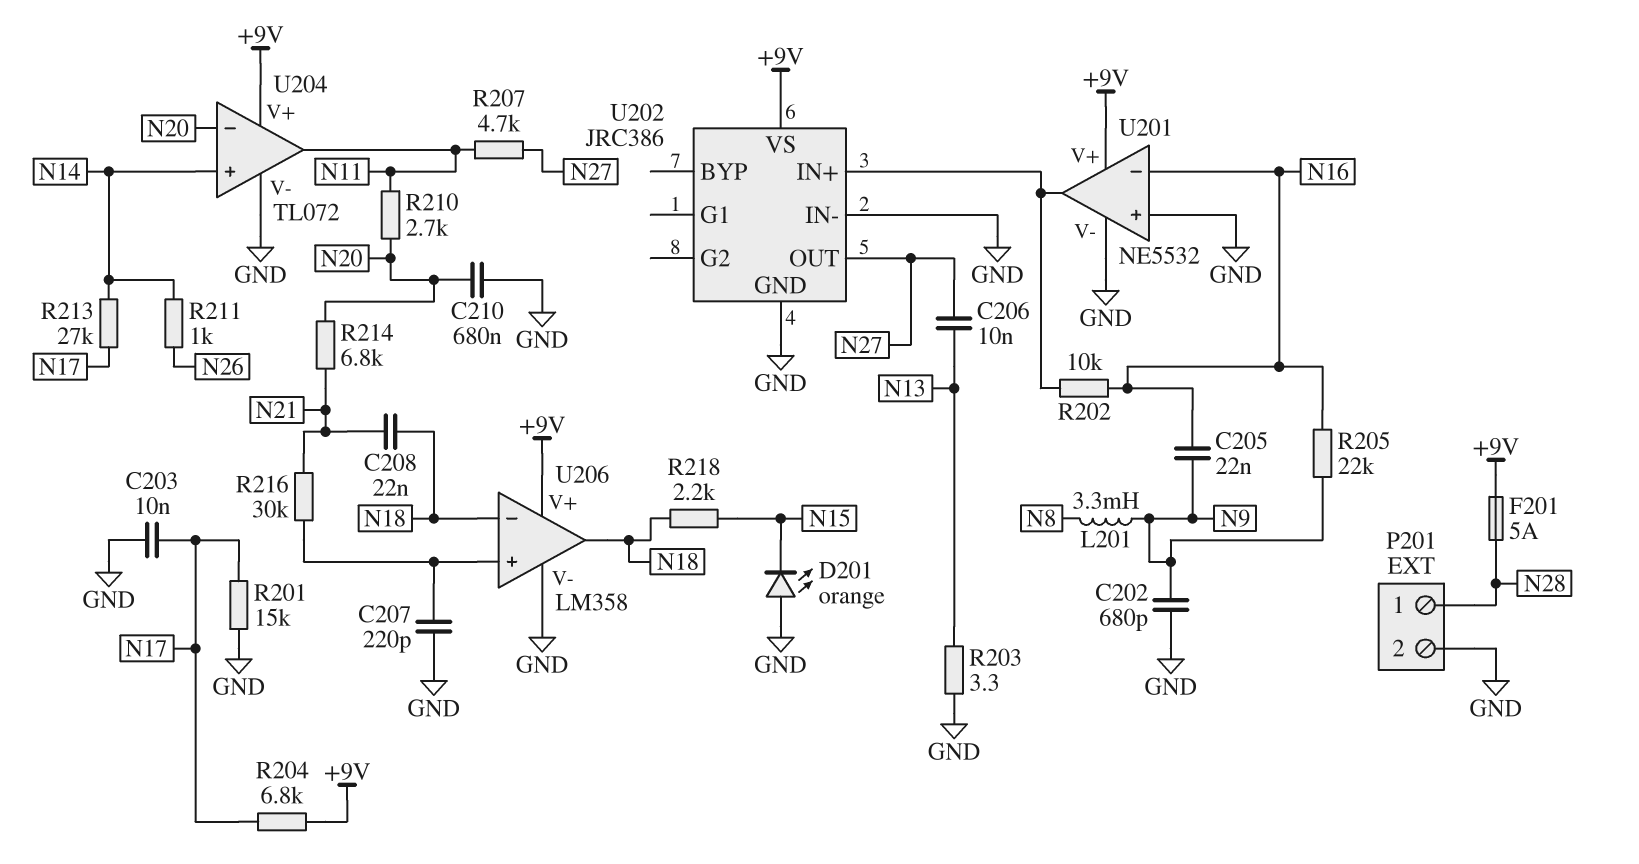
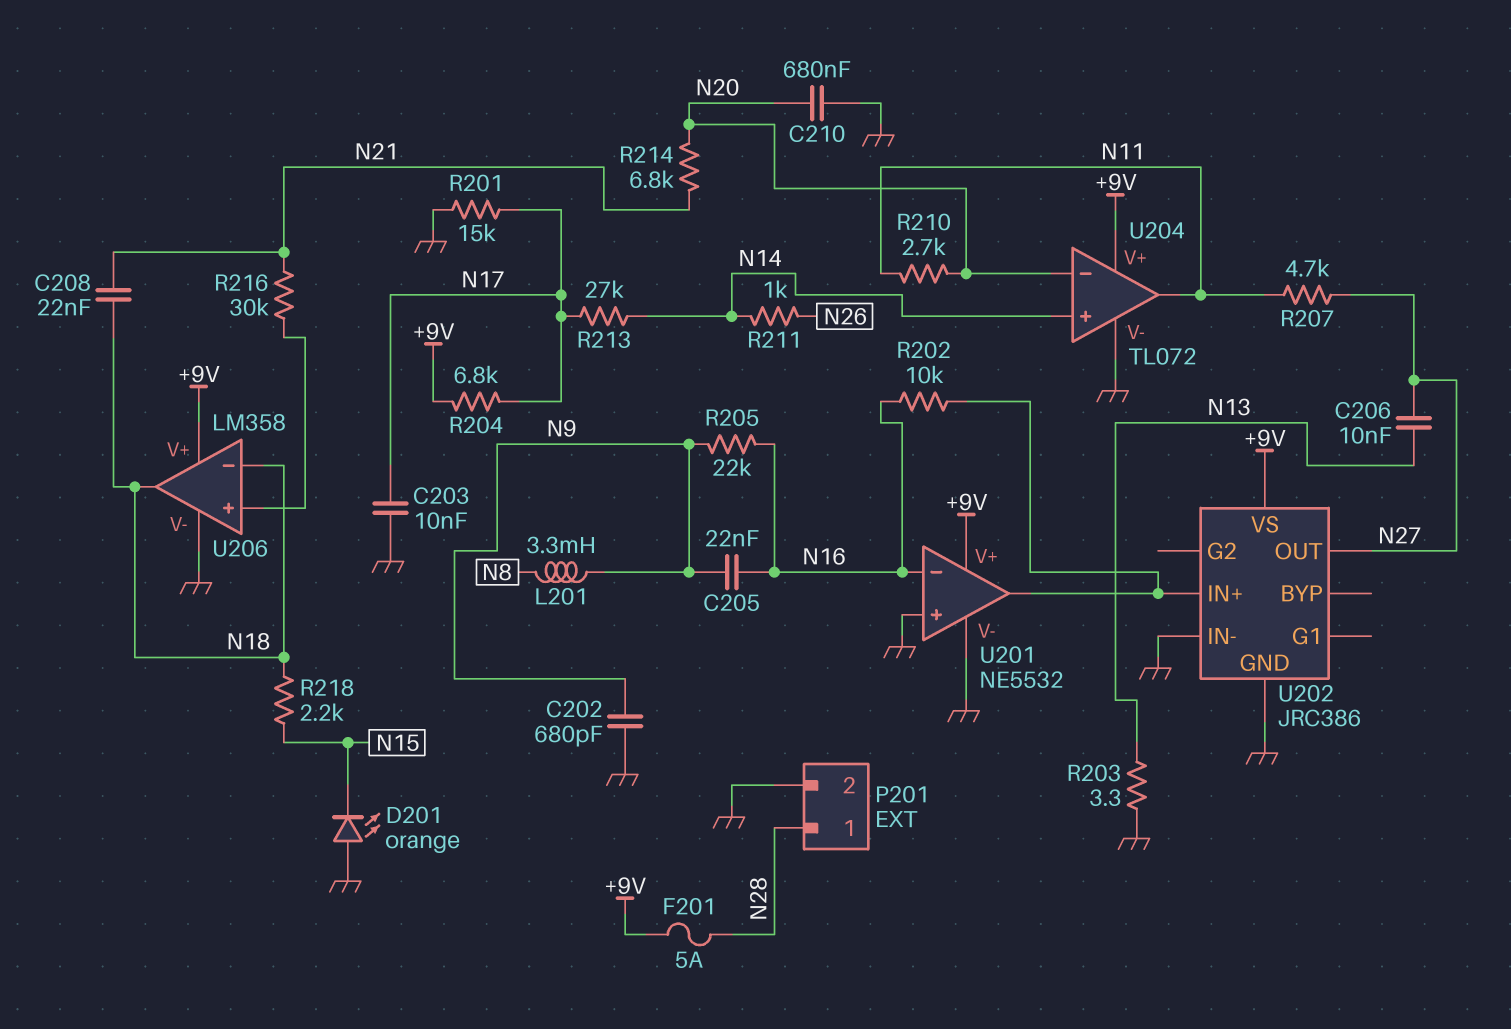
C207: 220pF (GND, U206/in+) -> none

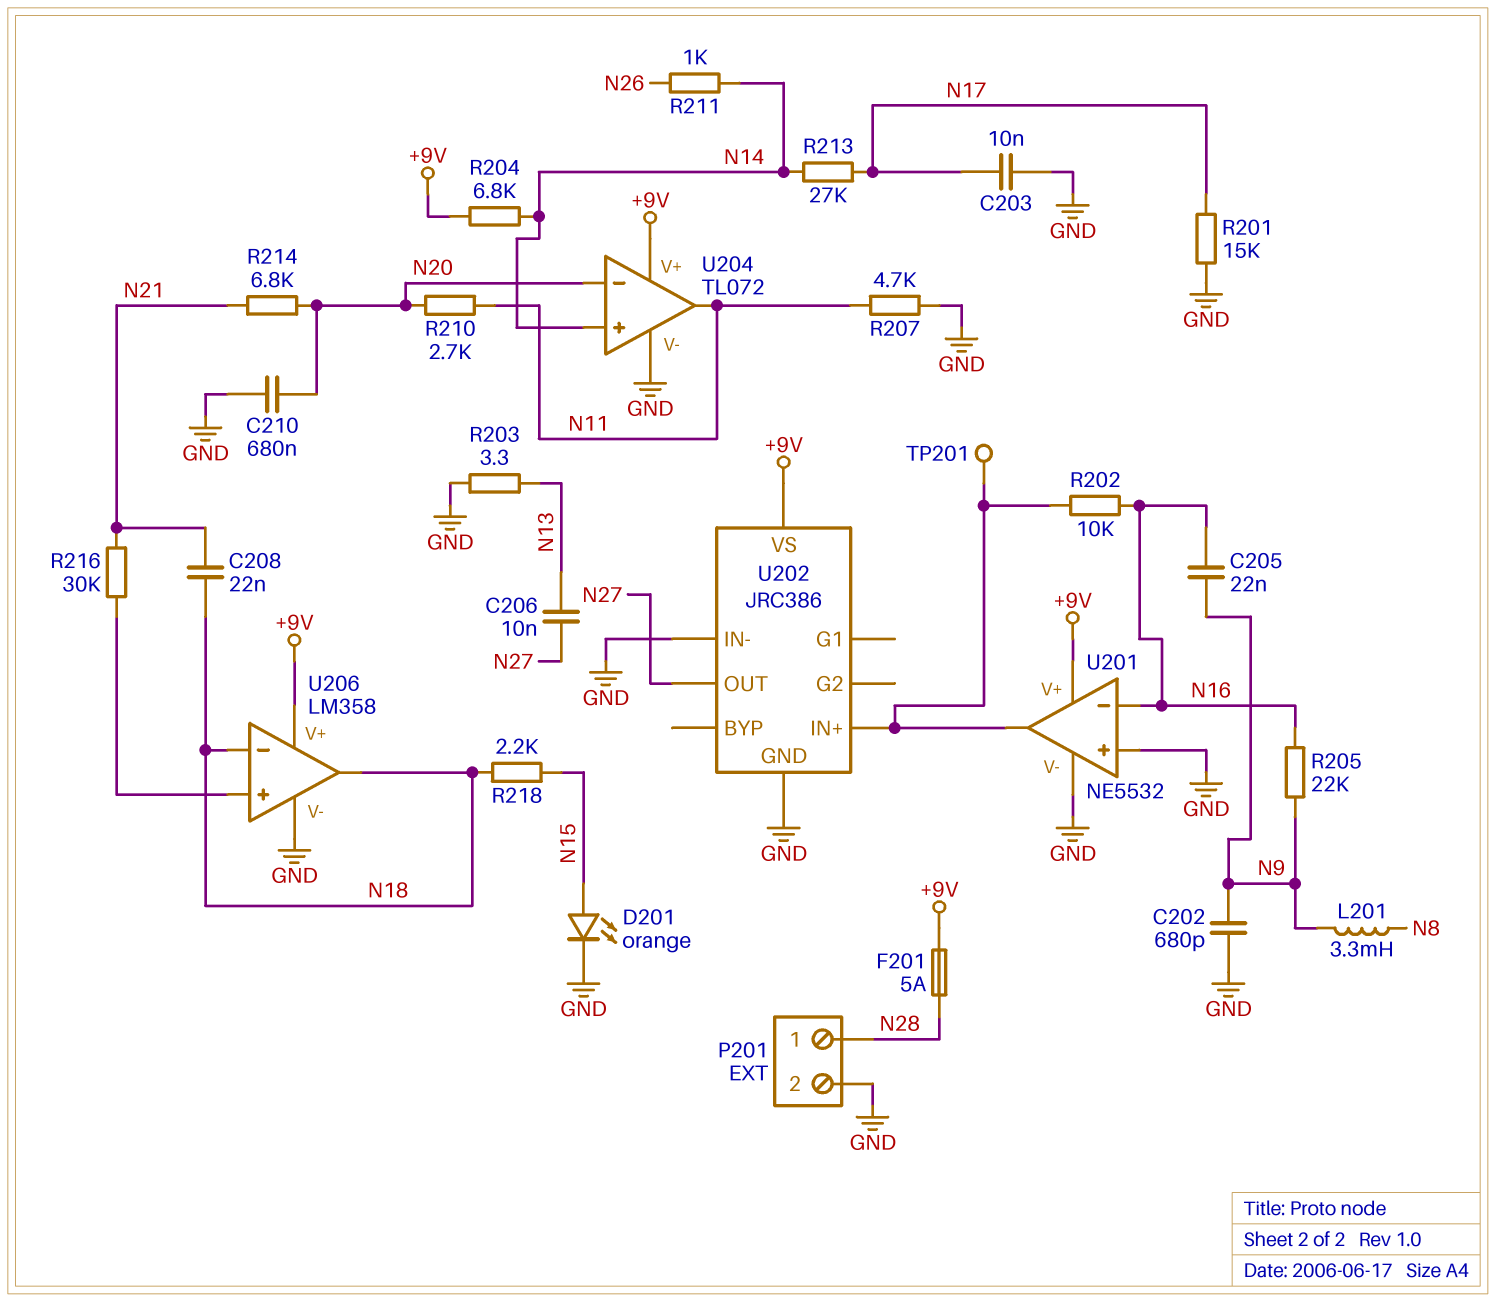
D201: LED orange (A GND, K N15) -> LED orange (A N15, K GND)
R204: 6.8k (+9V, N17) -> 6.8k (+9V, N14)
R207: 4.7k (N11, N27) -> 4.7k (GND, N11)
TP201: none -> test point (U201/out)

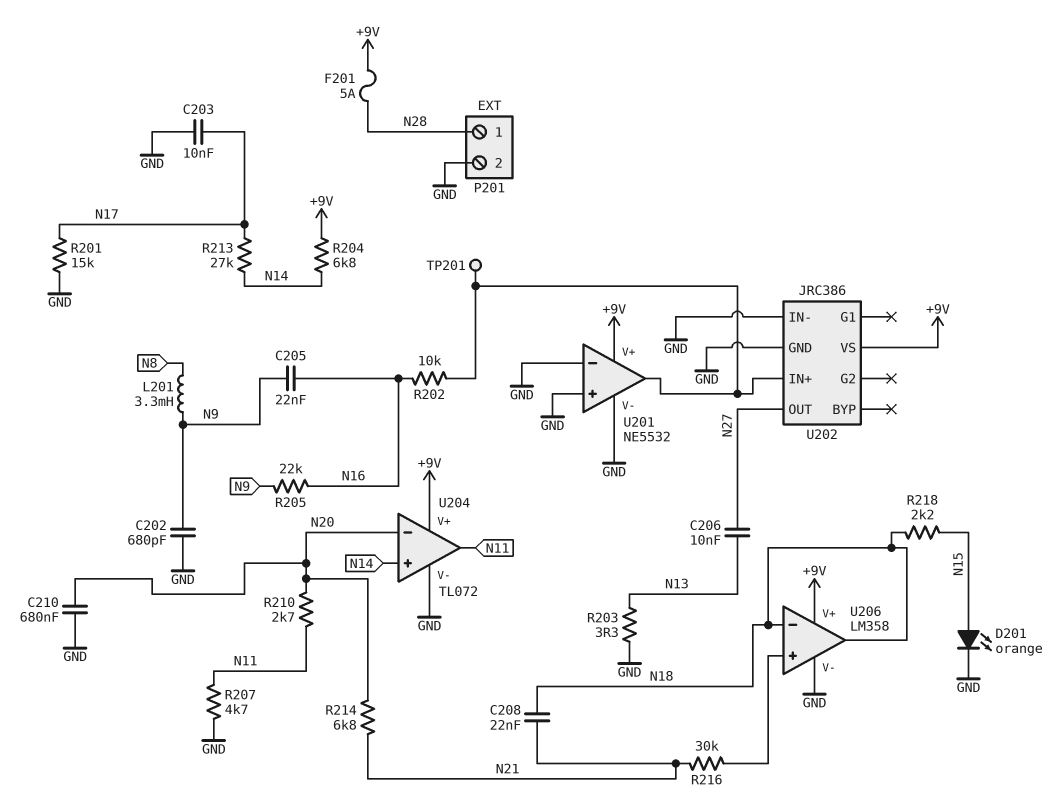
R211: 1k (N14, N26) -> none
U201 pin in-: N16 -> GND

